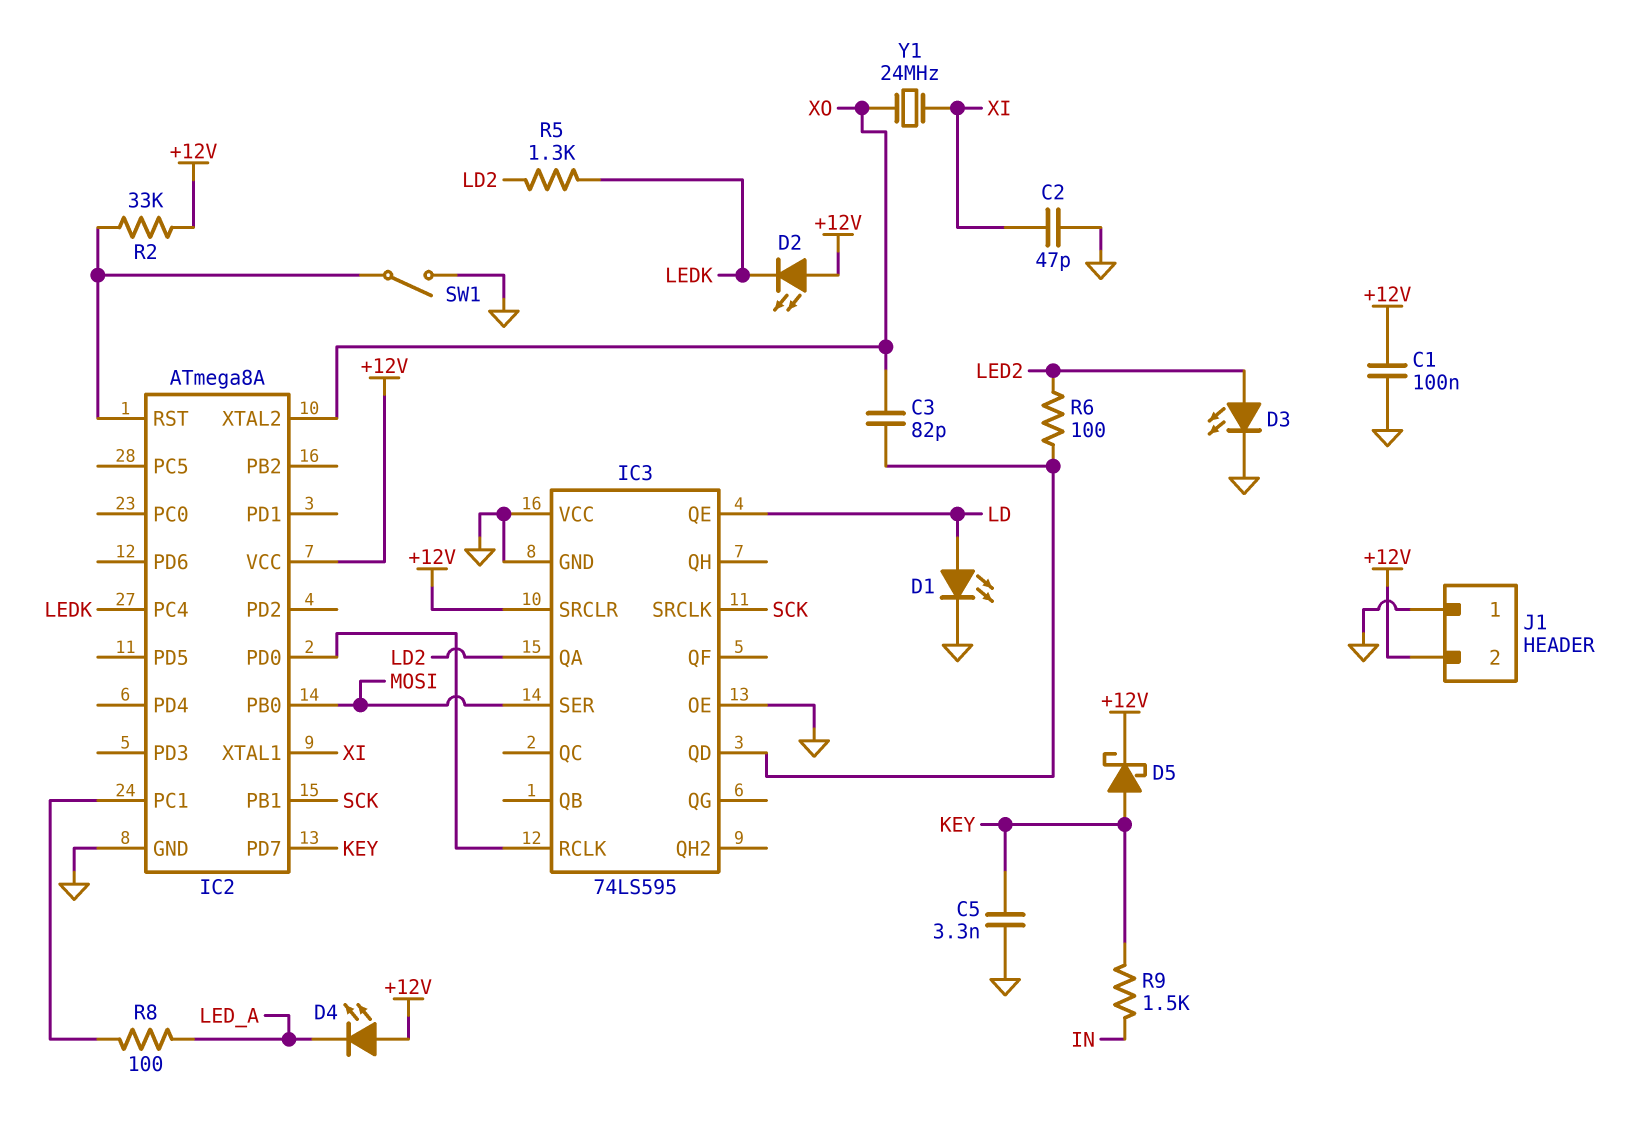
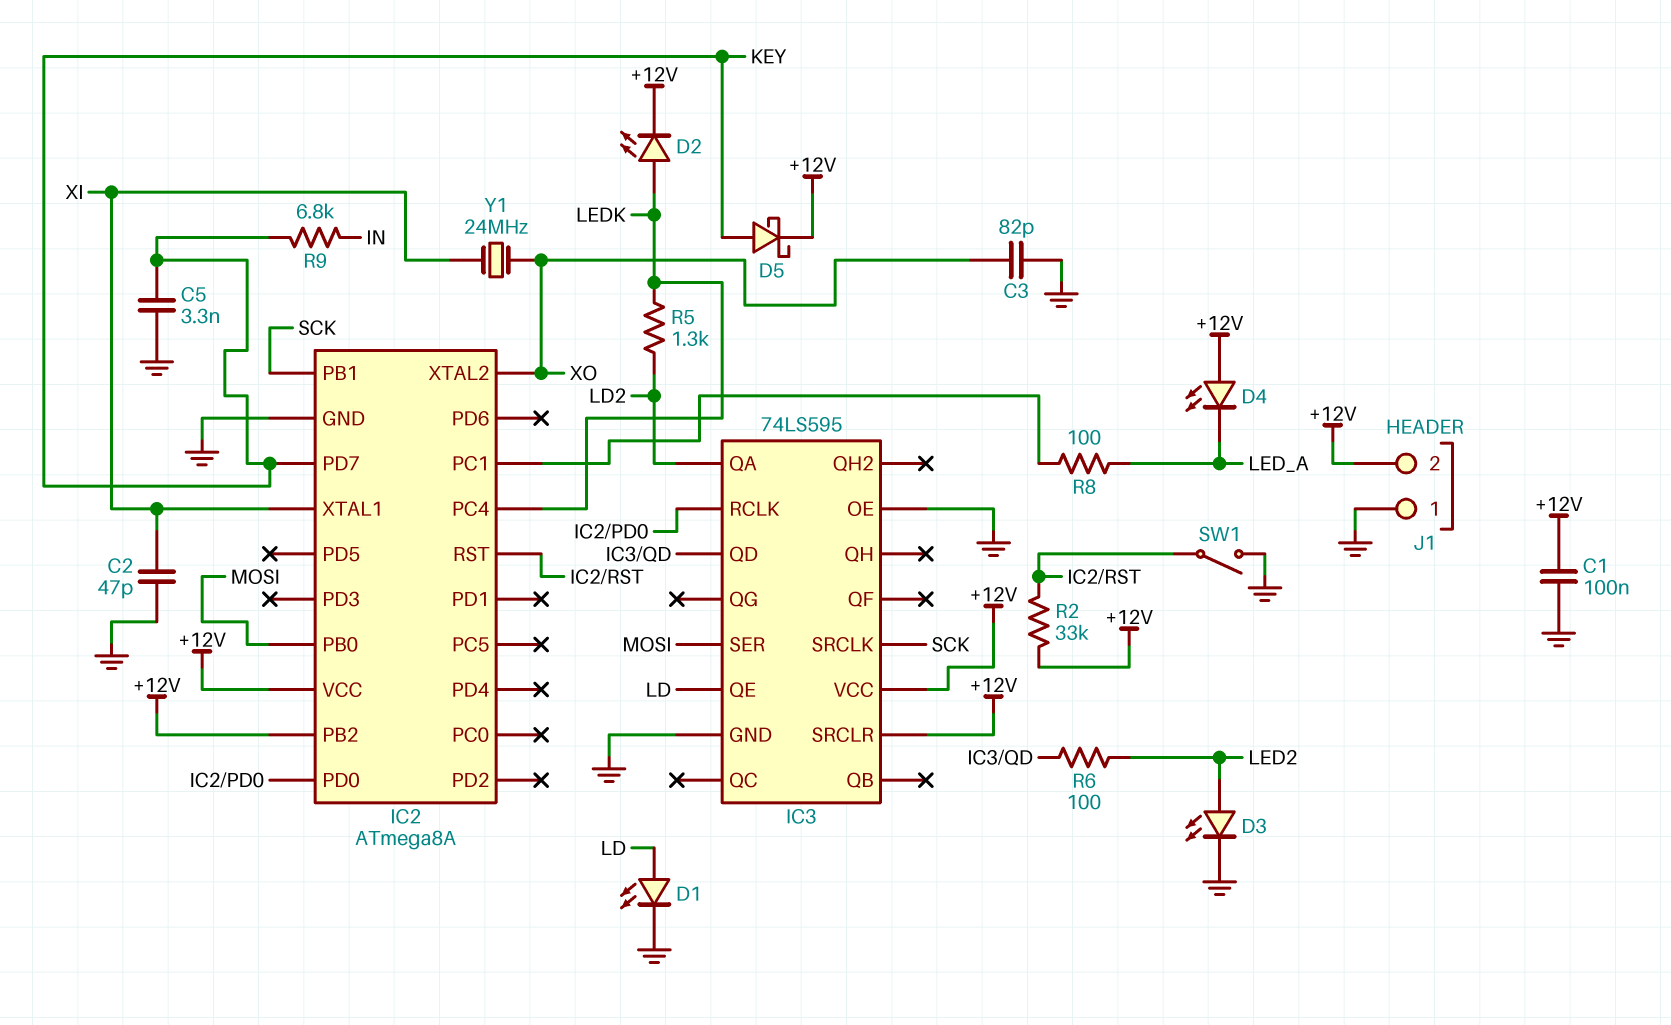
C3: 82pF (IC3/QD, XO) -> 82pF (GND, XO)
D2: LED (A +12V, K LEDK) -> LED (A LEDK, K +12V)
IC2 pin PB2: none -> +12V
IC3 pin VCC: GND -> +12V
R9: 1.5k (IN, KEY) -> 6.8k (IN, KEY)

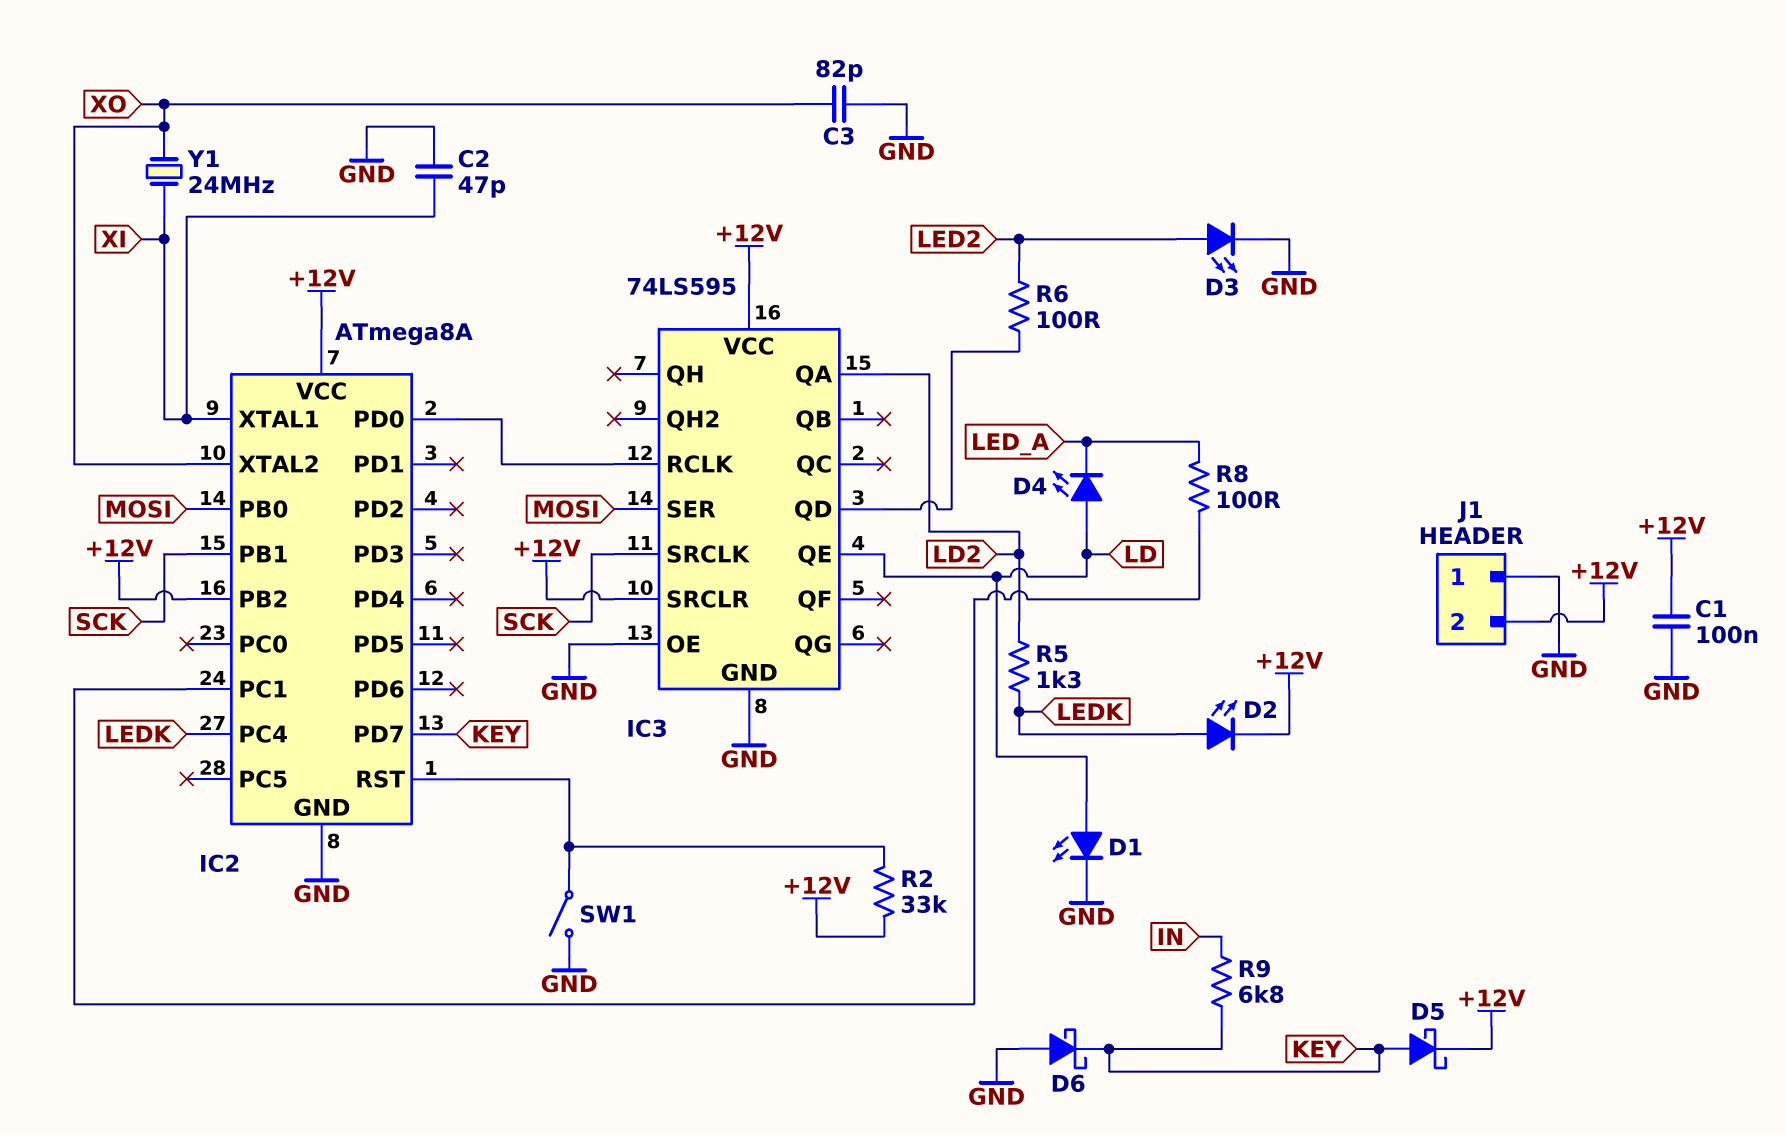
C5: 3.3nF (GND, KEY) -> none
D4: LED (A +12V, K LED_A) -> LED (A LD, K LED_A)
D6: none -> schottky (A GND, K KEY)

